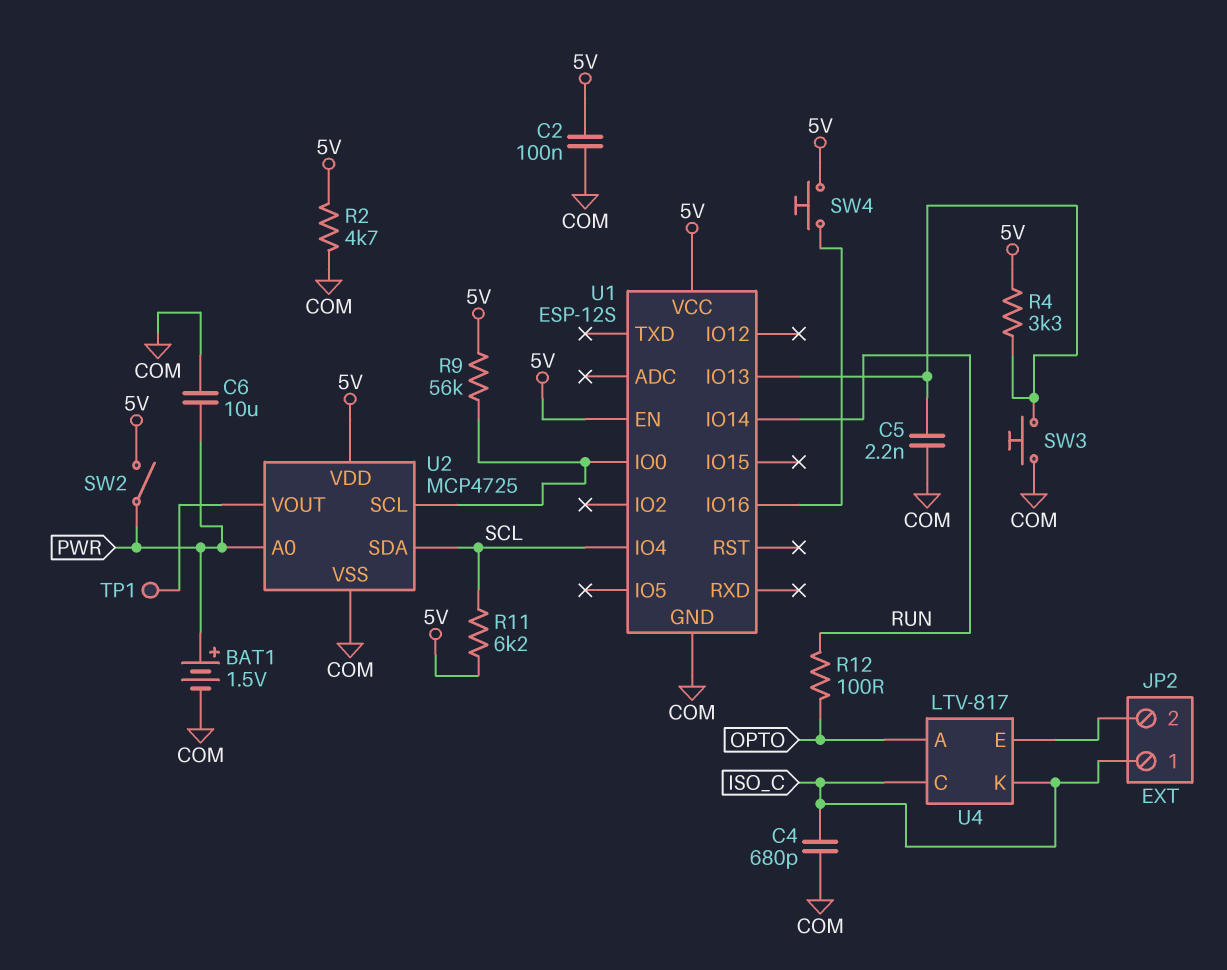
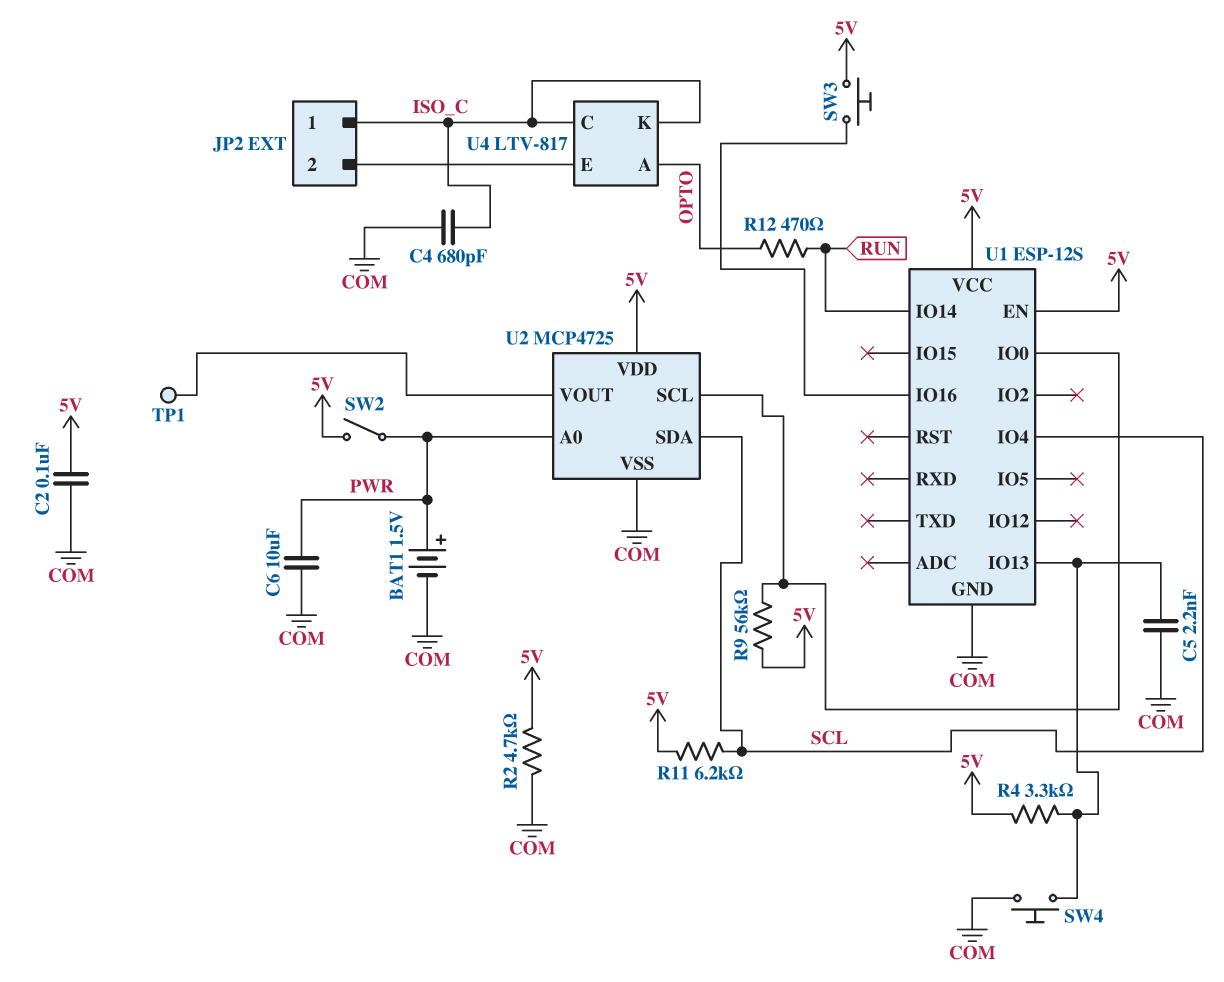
R12: 100 (OPTO, RUN) -> 470 (OPTO, RUN)
SW3: button (COM, U1/IO13) -> button (5V, U1/IO16)
SW4: button (5V, U1/IO16) -> button (COM, U1/IO13)

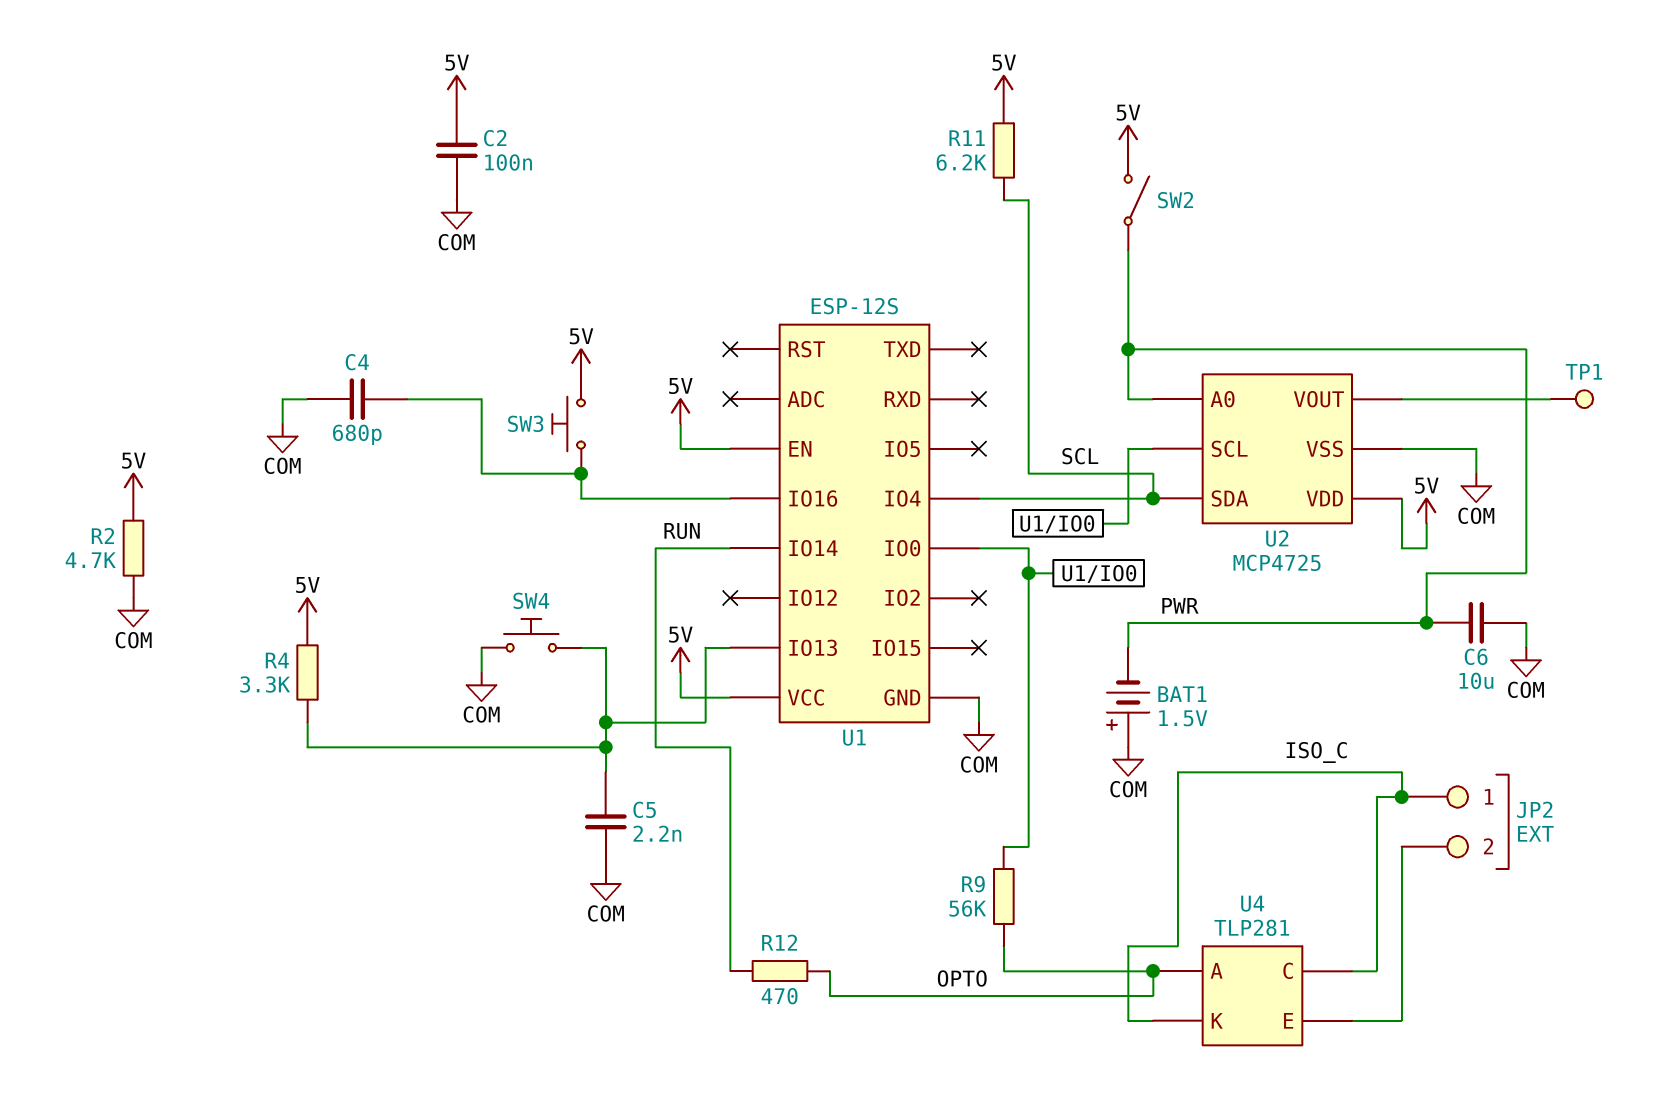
BAT1: 1.5V (plus PWR, minus COM) -> 1.5V (plus COM, minus PWR)
C4: 680pF (COM, ISO_C) -> 680pF (COM, U1/IO16)
R9: 56k (5V, U1/IO0) -> 56k (OPTO, U1/IO0)
U4: LTV-817 -> TLP281

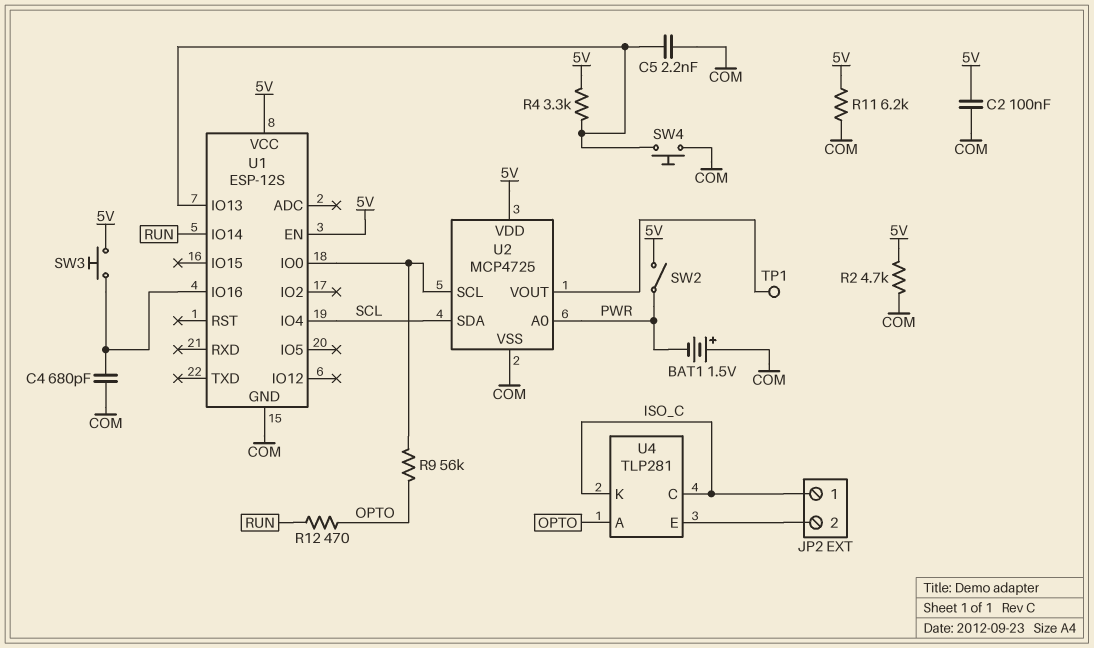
C6: 10uF (COM, PWR) -> none
R11: 6.2k (5V, SCL) -> 6.2k (5V, COM)

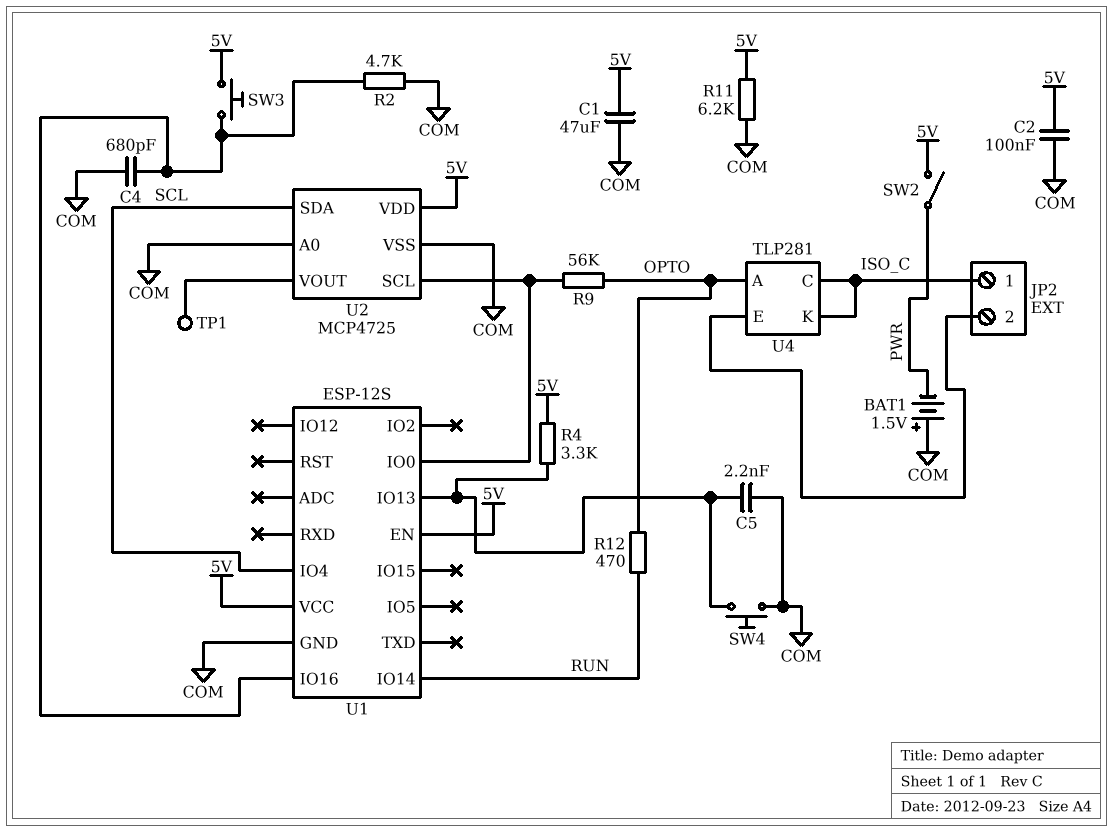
C1: none -> 47uF (5V, COM)
R2: 4.7k (5V, COM) -> 4.7k (COM, U1/IO16)
U2 pin A0: PWR -> COM

